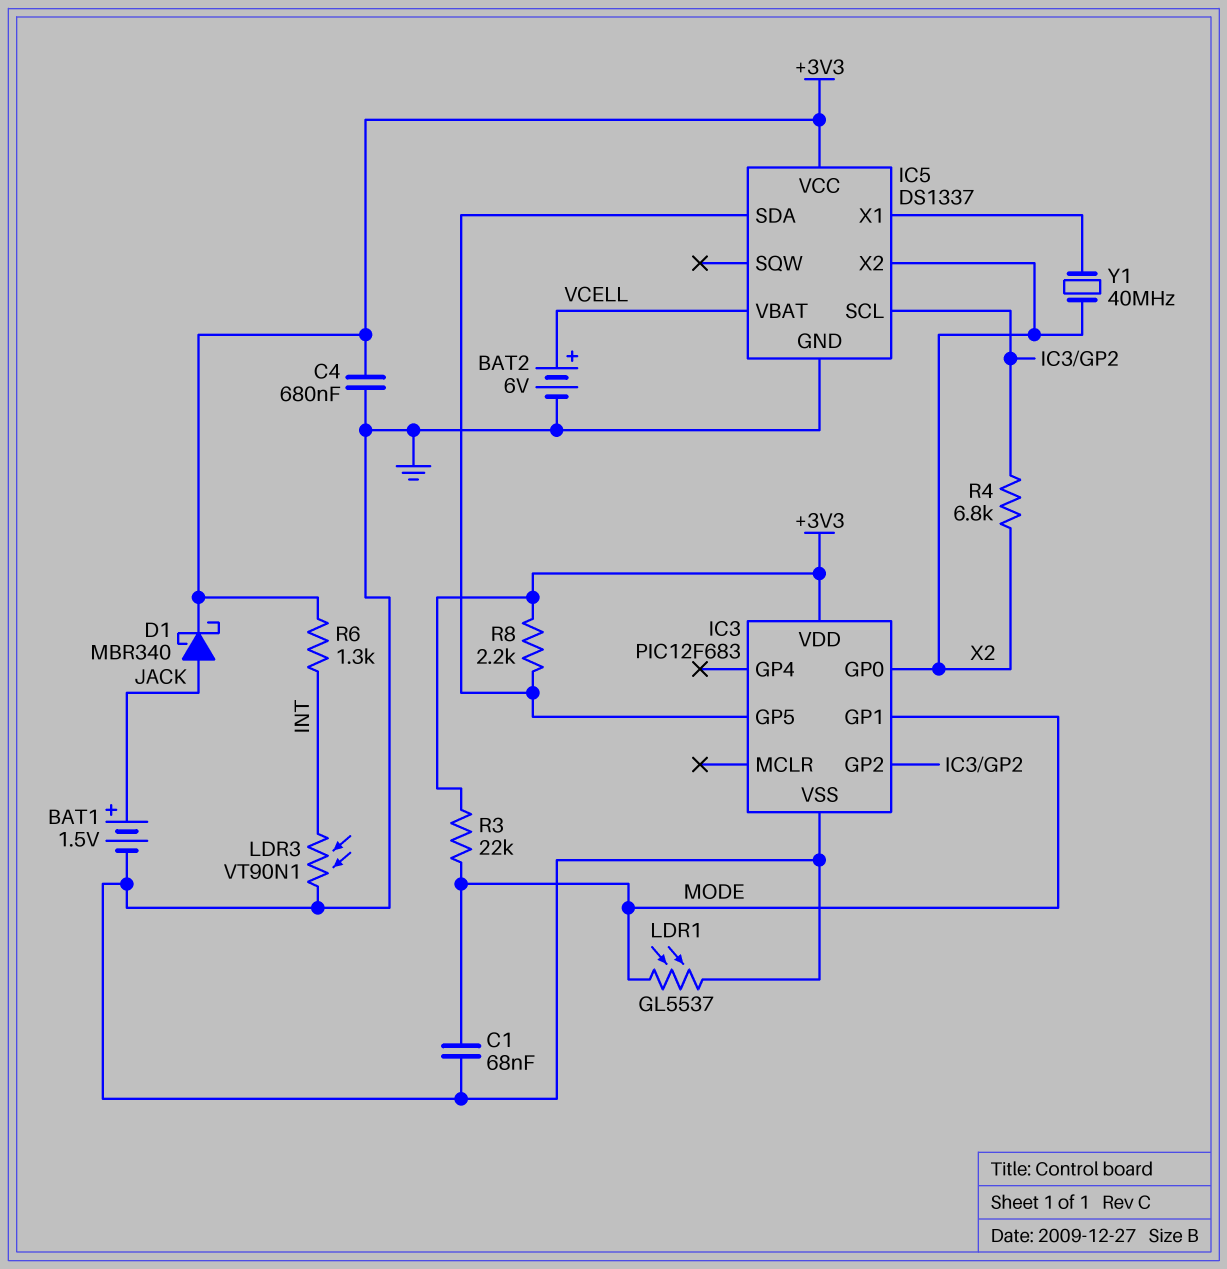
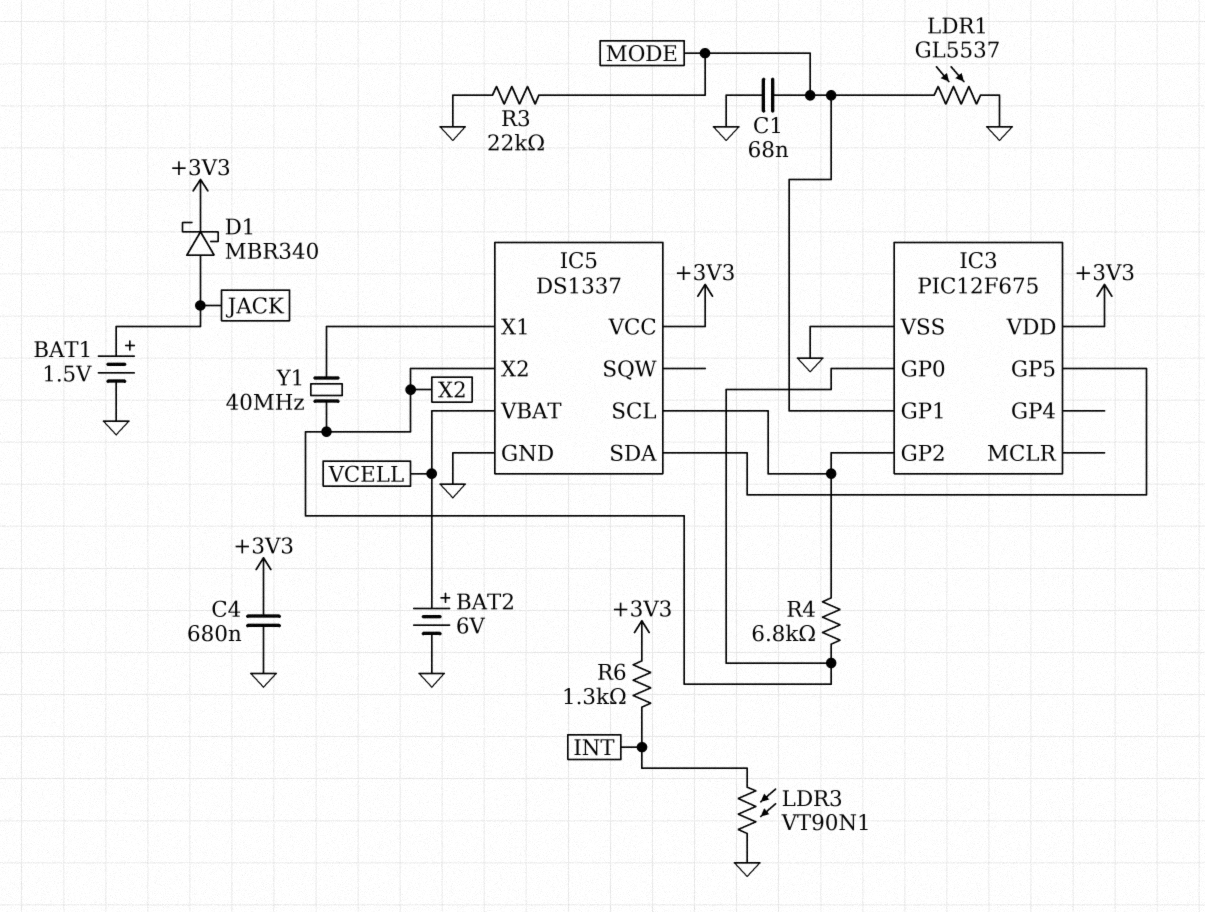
IC3: PIC12F683 -> PIC12F675
R3: 22k (+3V3, MODE) -> 22k (GND, MODE)
R8: 2.2k (+3V3, IC3/GP5) -> none

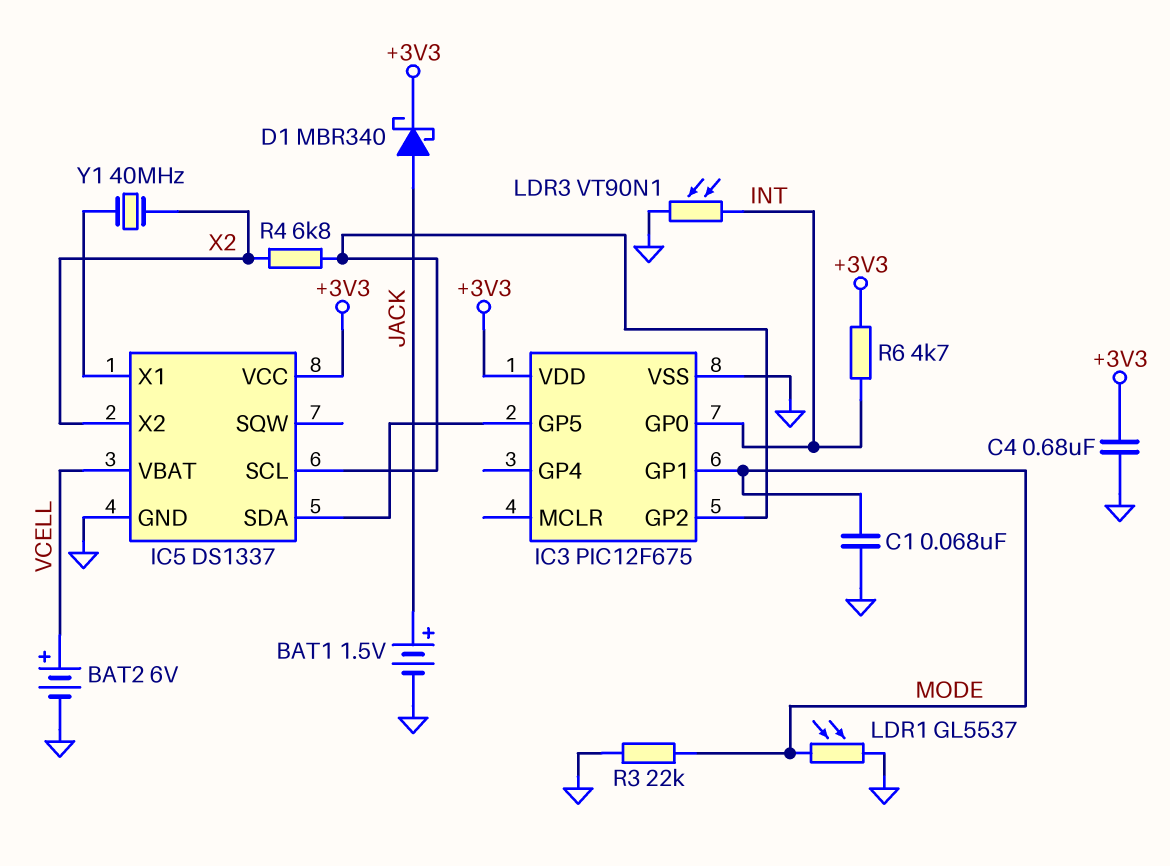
IC3 pin GP0: X2 -> INT
R6: 1.3k (+3V3, INT) -> 4.7k (+3V3, INT)

